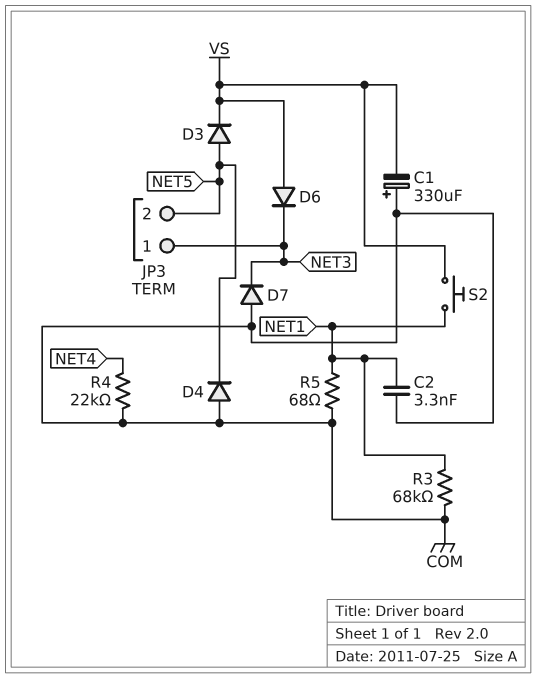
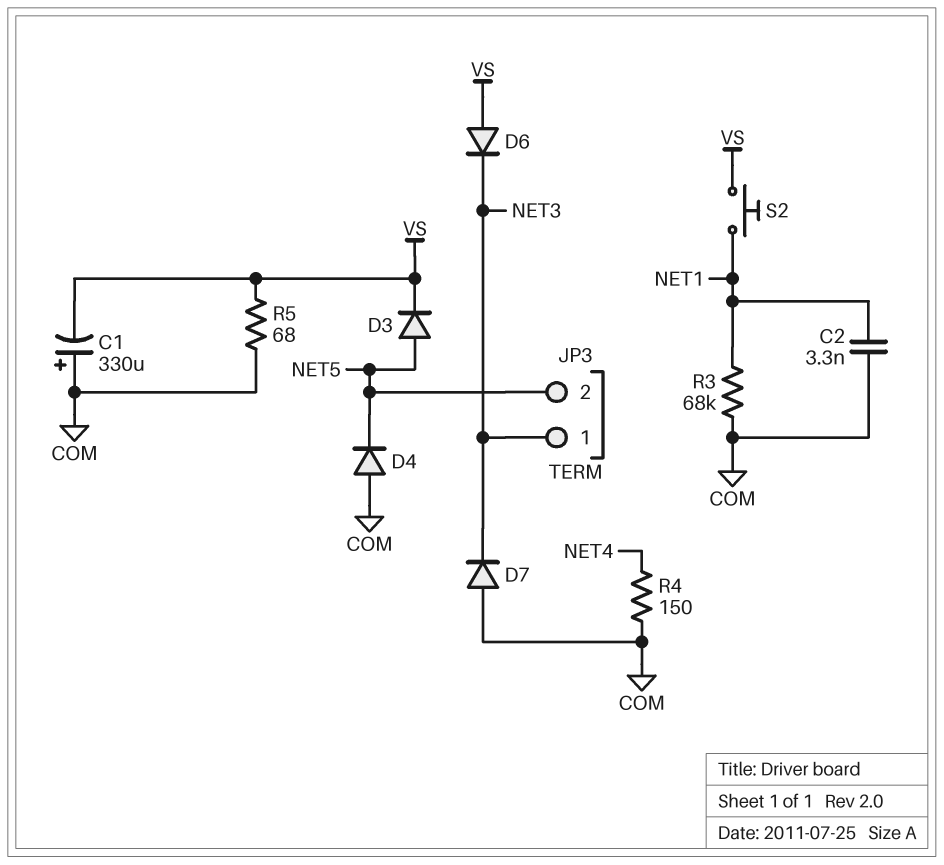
R4: 22k (COM, NET4) -> 150 (COM, NET4)
R5: 68 (COM, NET1) -> 68 (COM, VS)

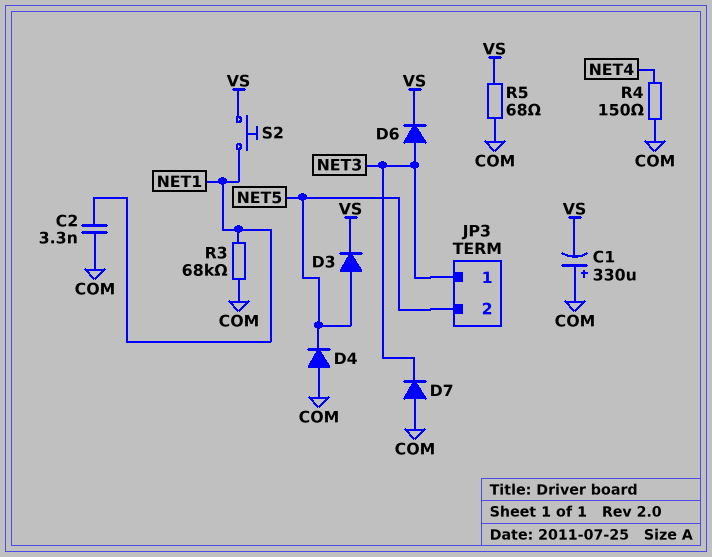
D6: diode (A VS, K NET3) -> diode (A NET3, K VS)

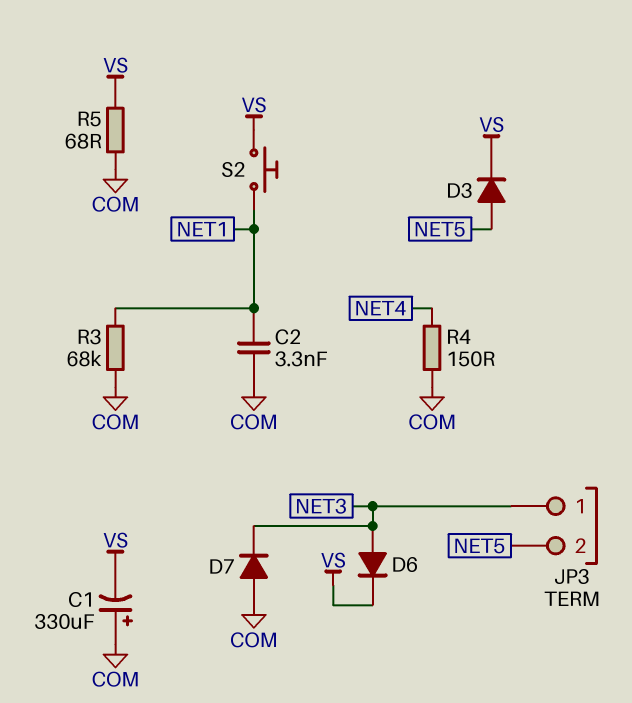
D4: diode (A COM, K NET5) -> none

